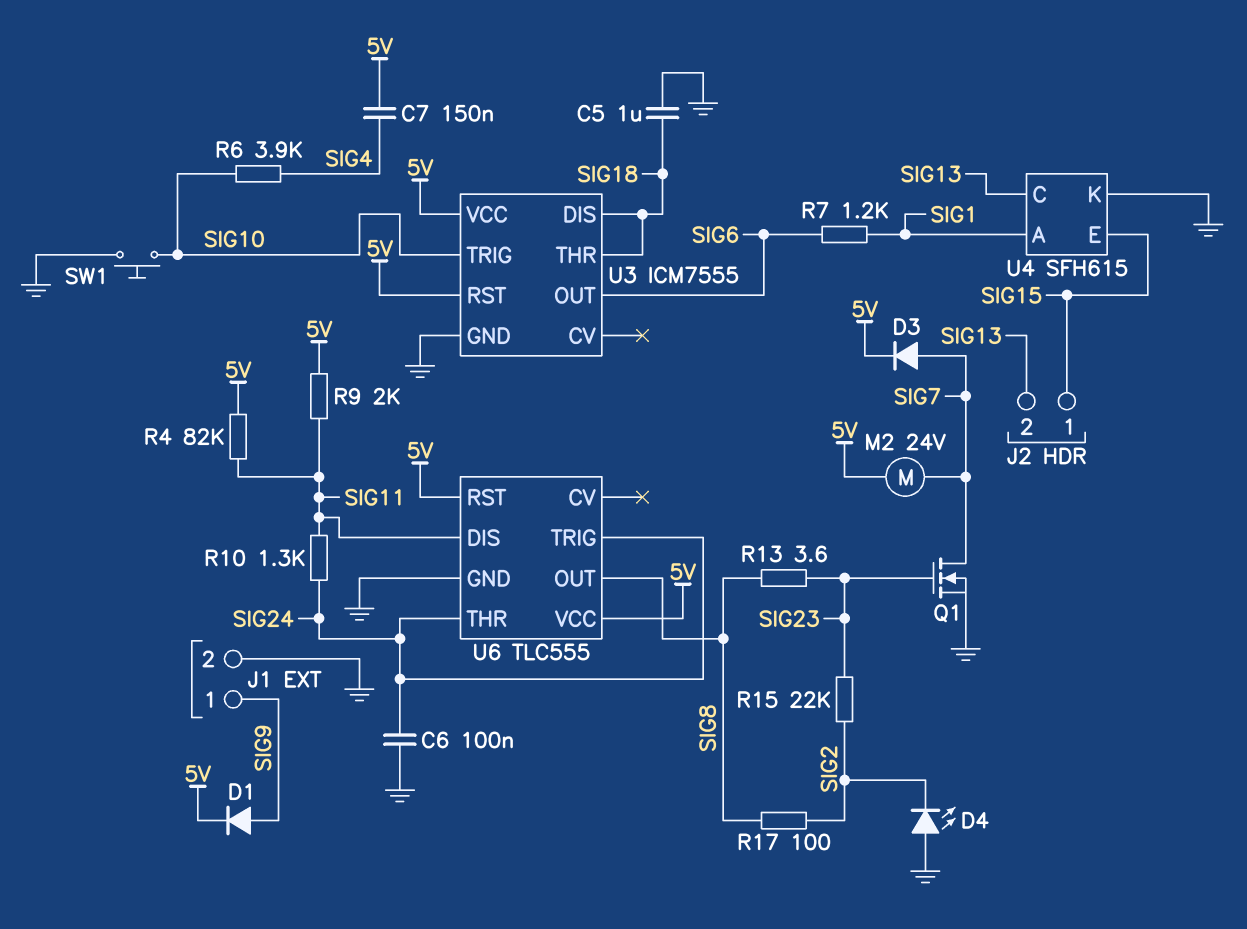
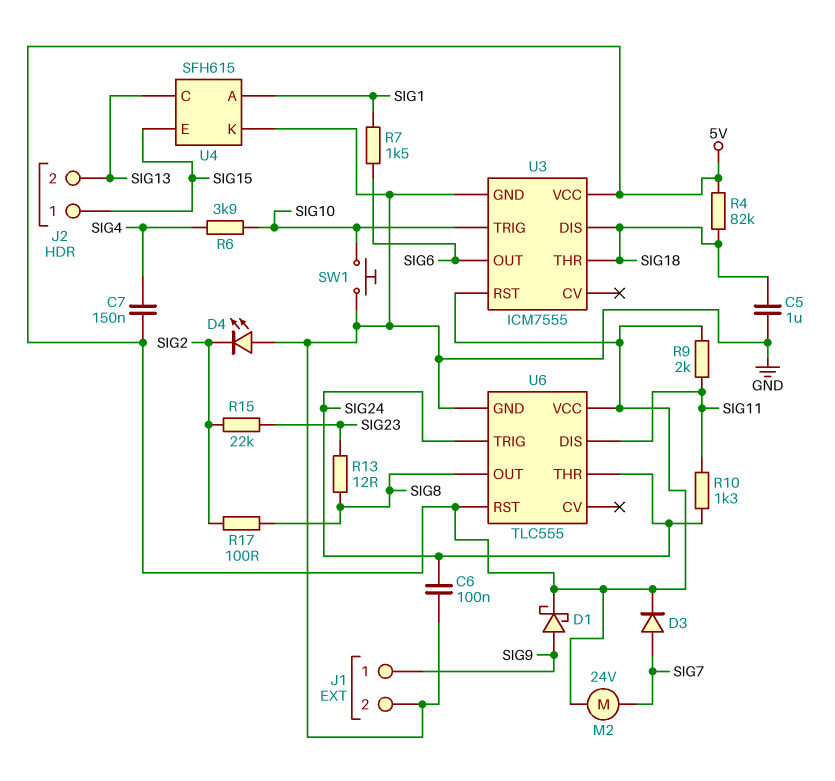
D1: diode (A SIG9, K 5V) -> schottky (A SIG9, K 5V)
Q1: NMOS (G SIG23, D SIG7, S GND) -> none
R4: 82k (5V, SIG11) -> 82k (5V, SIG18)
R7: 1.2k (SIG1, SIG6) -> 1.5k (SIG1, SIG6)
R13: 3.6 (SIG8, SIG23) -> 12 (SIG8, SIG23)

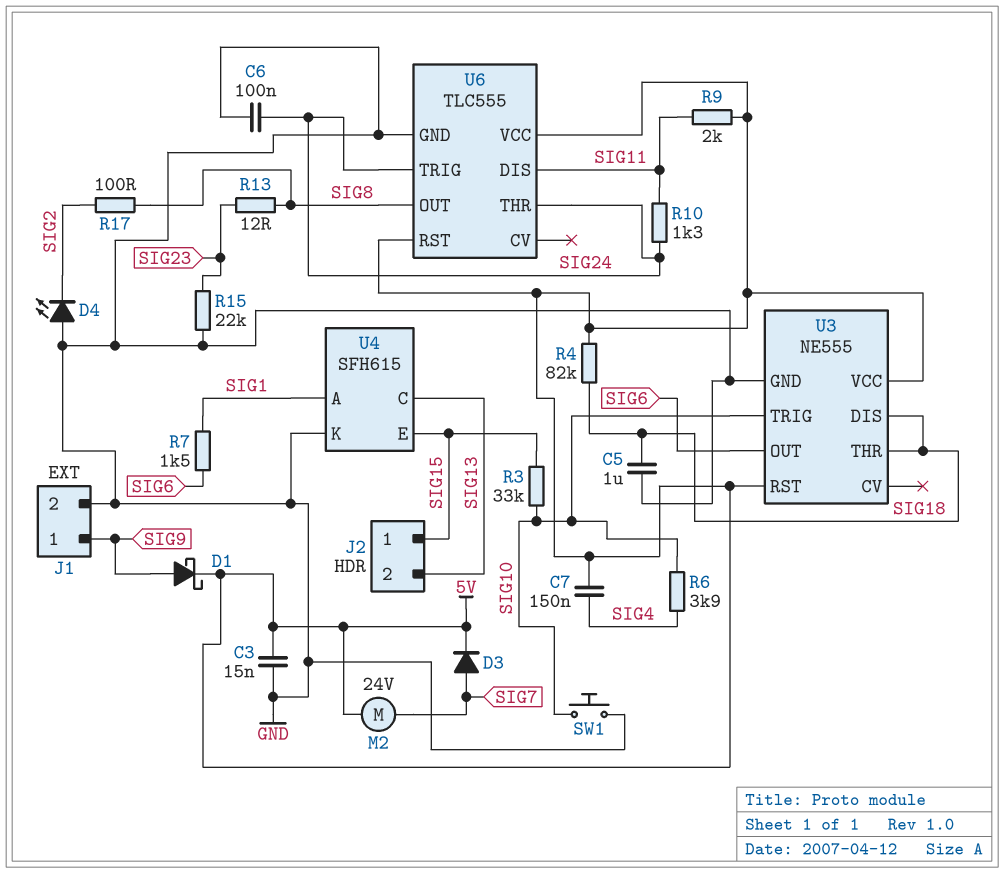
C3: none -> 15nF (5V, GND)
R3: none -> 33k (SIG10, SIG15)
R15: 22k (SIG2, SIG23) -> 22k (GND, SIG23)
U3: ICM7555 -> NE555

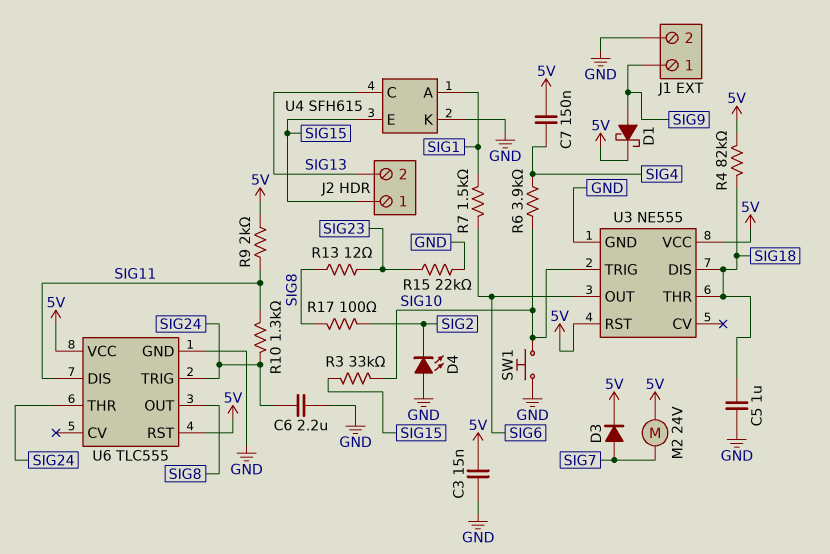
C6: 100nF (GND, SIG24) -> 2.2uF (GND, SIG24)

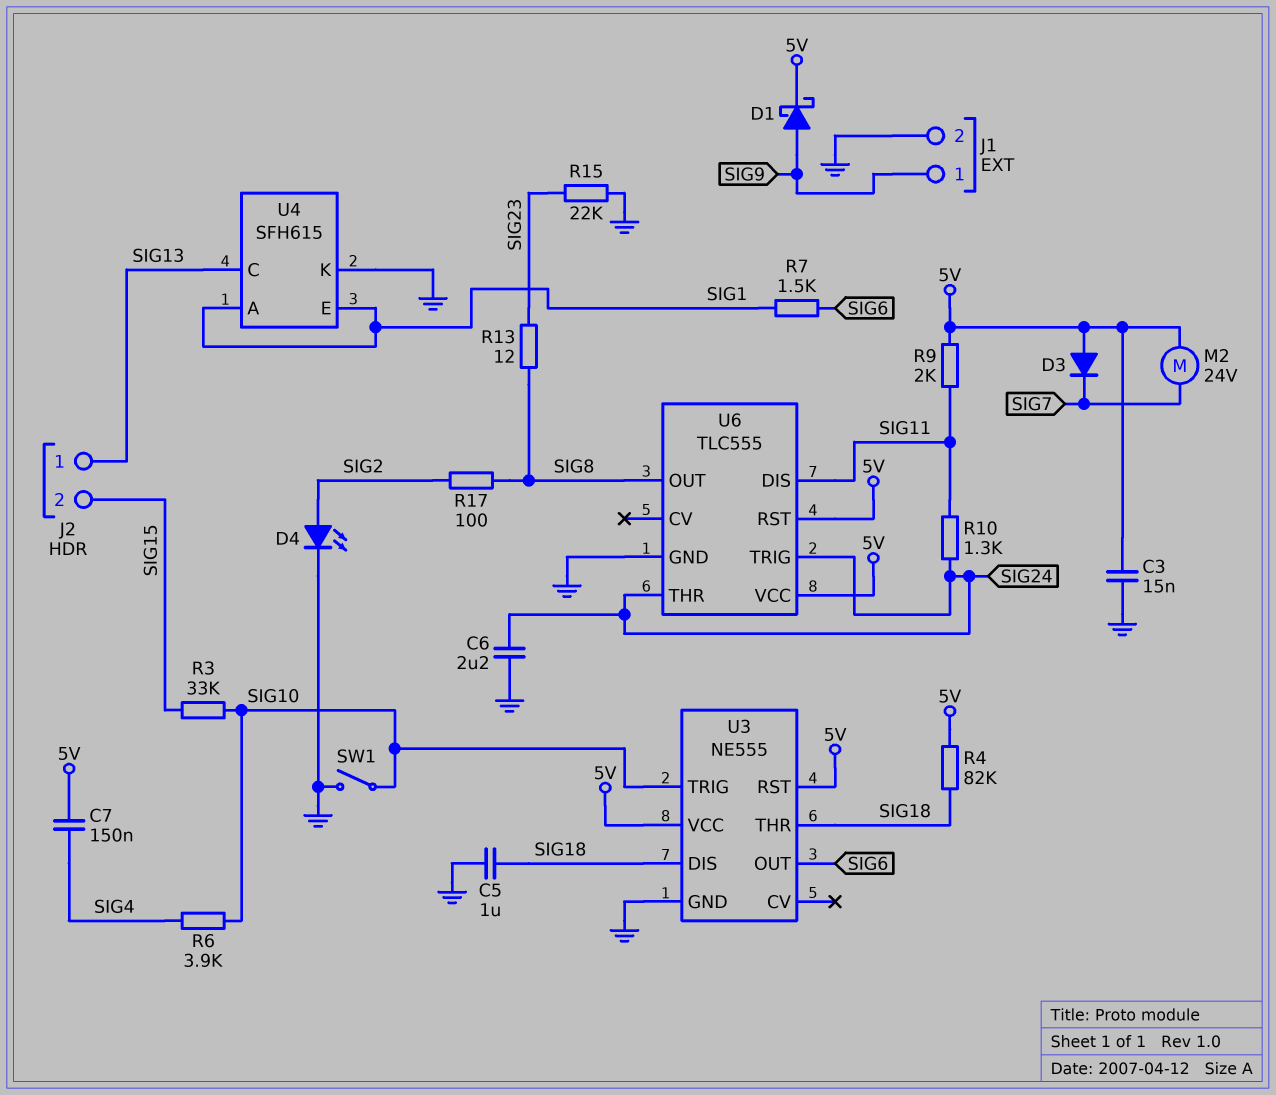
D3: diode (A SIG7, K 5V) -> diode (A 5V, K SIG7)
D4: LED (A GND, K SIG2) -> LED (A SIG2, K GND)
J2 pin 1: SIG15 -> SIG13
J2 pin 2: SIG13 -> SIG15
SW1: button (GND, SIG10) -> switch (GND, SIG10)
U4 pin E: SIG15 -> SIG1

